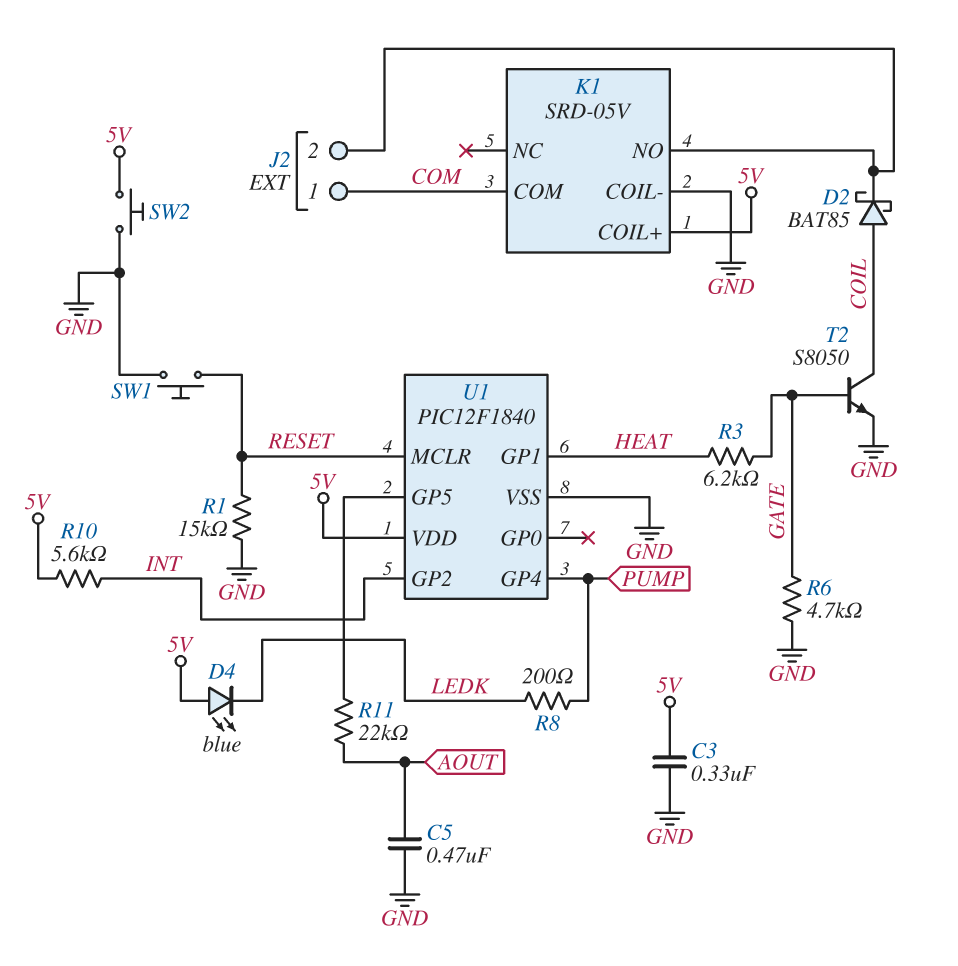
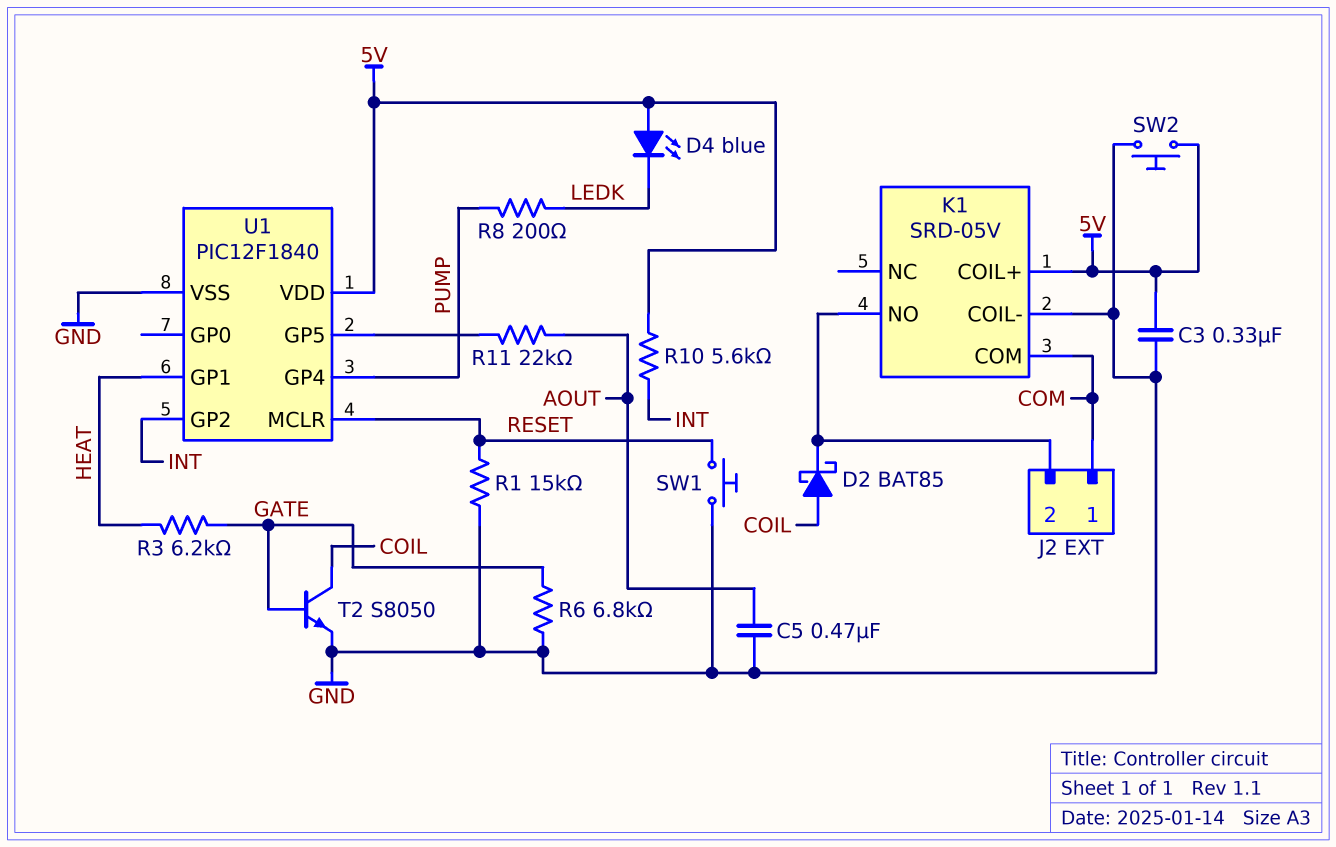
R6: 4.7k (GATE, GND) -> 6.8k (GATE, GND)

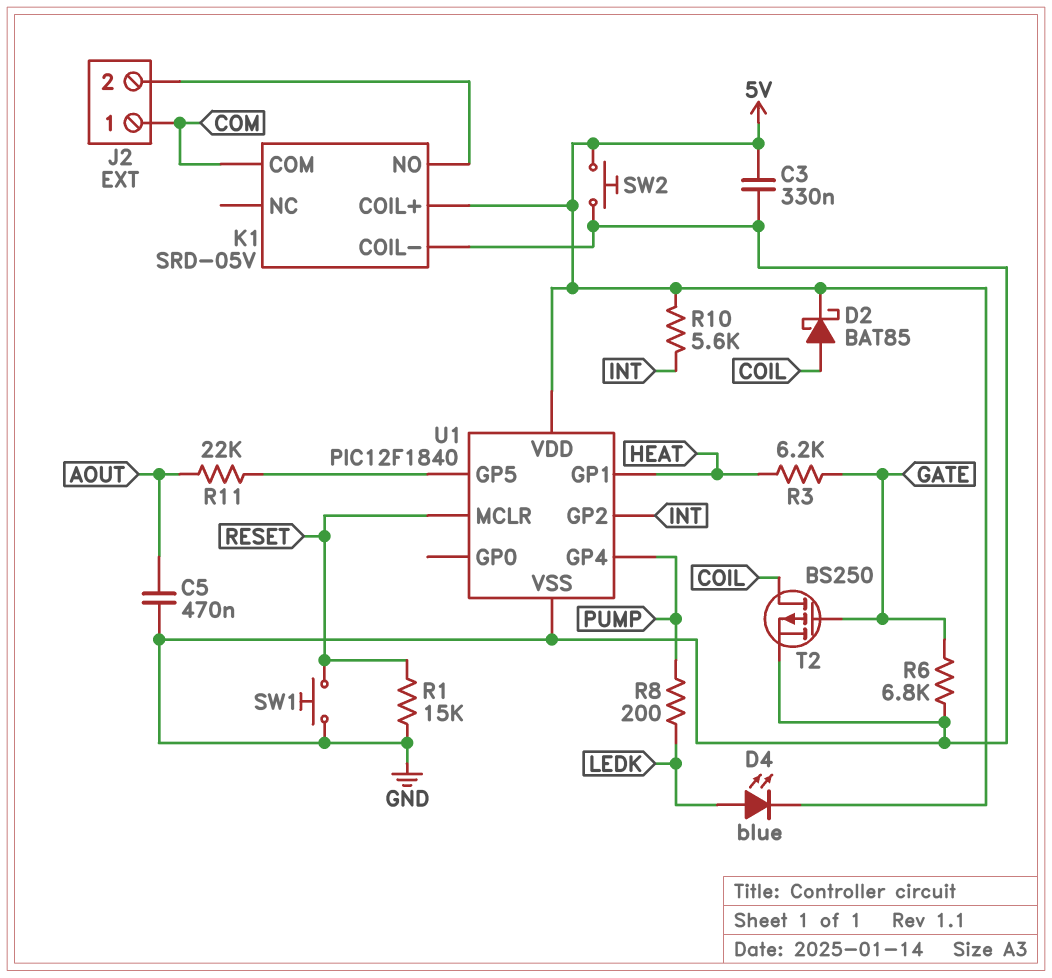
D2: schottky BAT85 (A COIL, K J2/2) -> schottky BAT85 (A COIL, K 5V)
D4: LED blue (A 5V, K LEDK) -> LED blue (A LEDK, K 5V)
T2: NPN S8050 (B GATE, C COIL, E GND) -> PMOS BS250 (G GATE, D COIL, S GND)

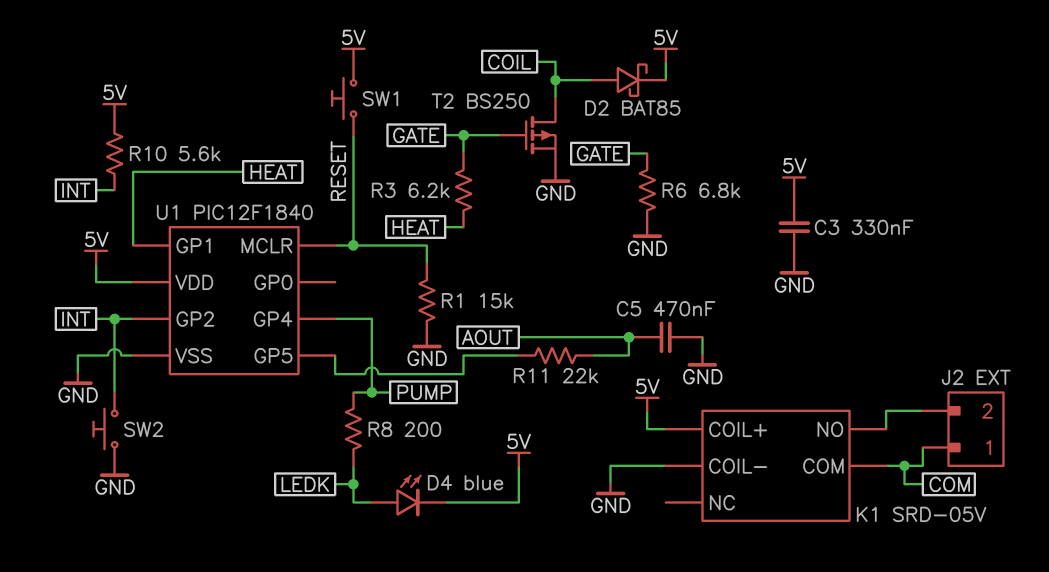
SW1: button (GND, RESET) -> button (5V, RESET)
SW2: button (5V, GND) -> button (GND, INT)

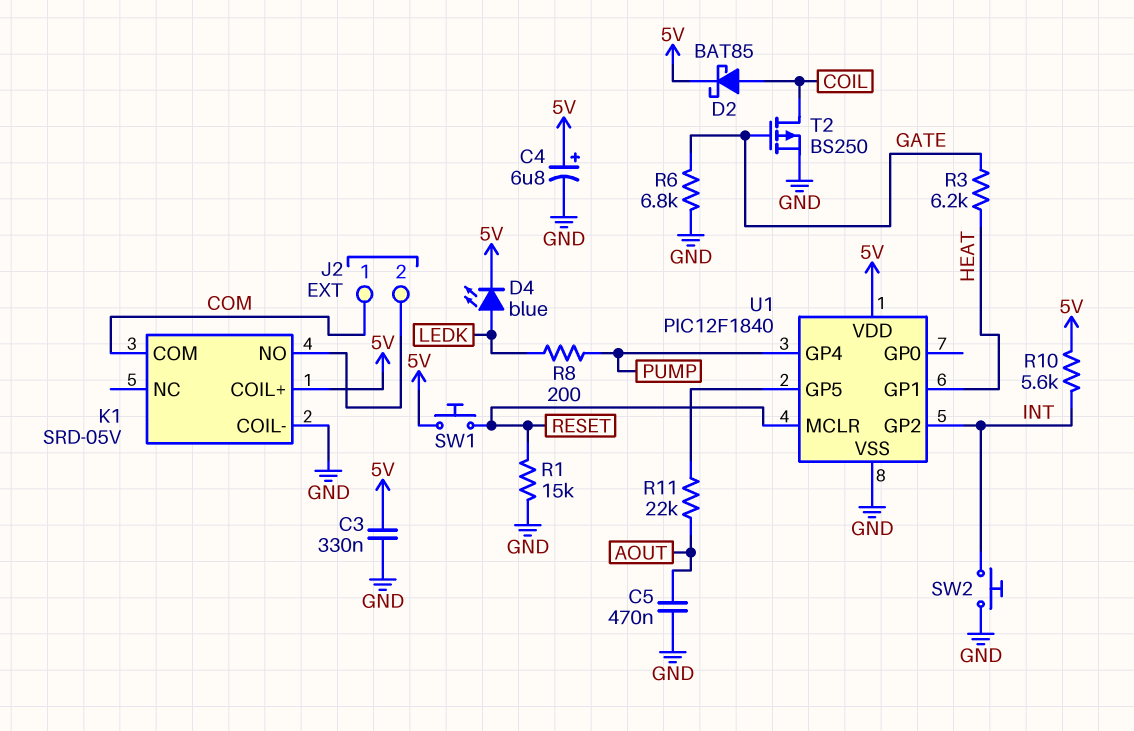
C4: none -> 6.8uF (plus 5V, minus GND)

